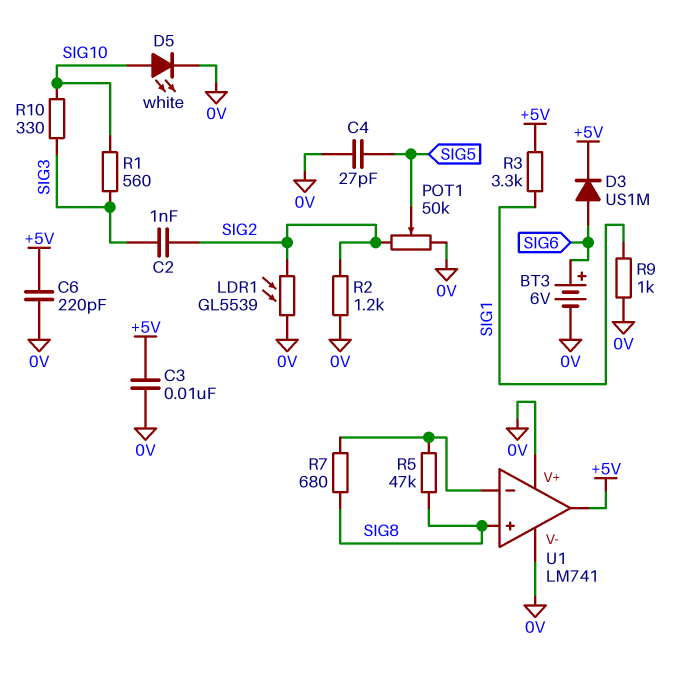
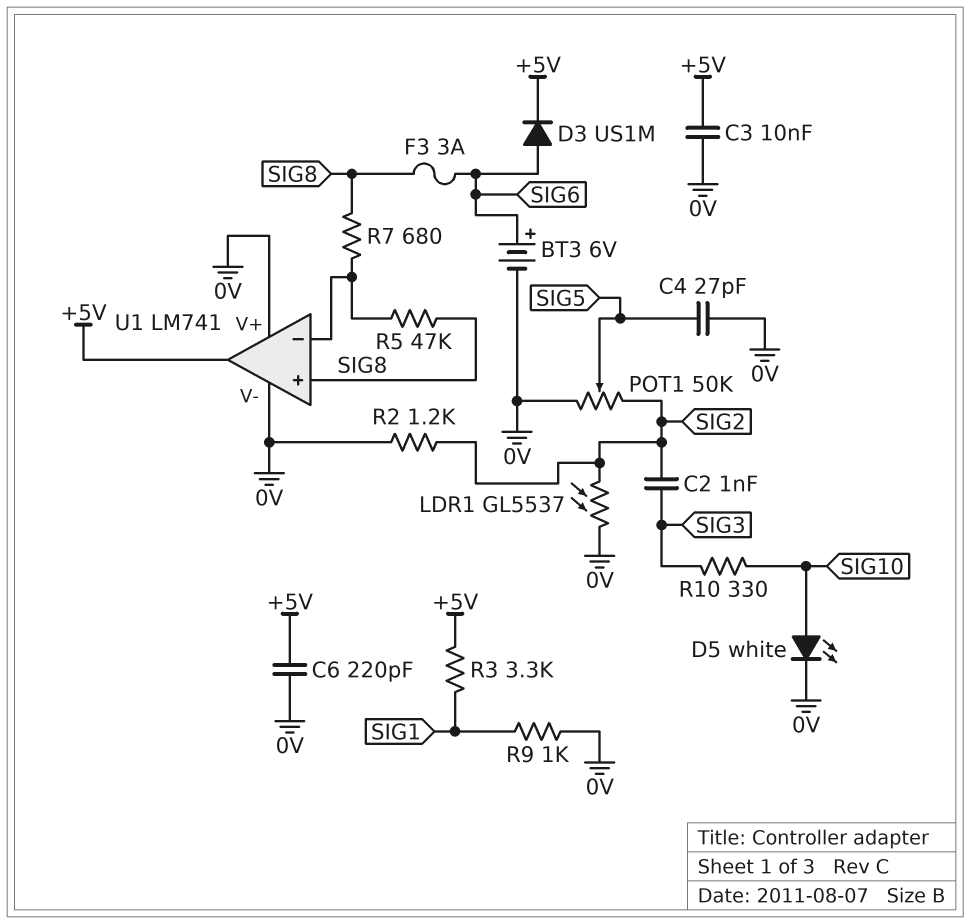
F3: none -> 3A (SIG6, SIG8)
LDR1: GL5539 (0V, SIG2) -> GL5537 (0V, SIG2)
R1: 560 (SIG3, SIG10) -> none

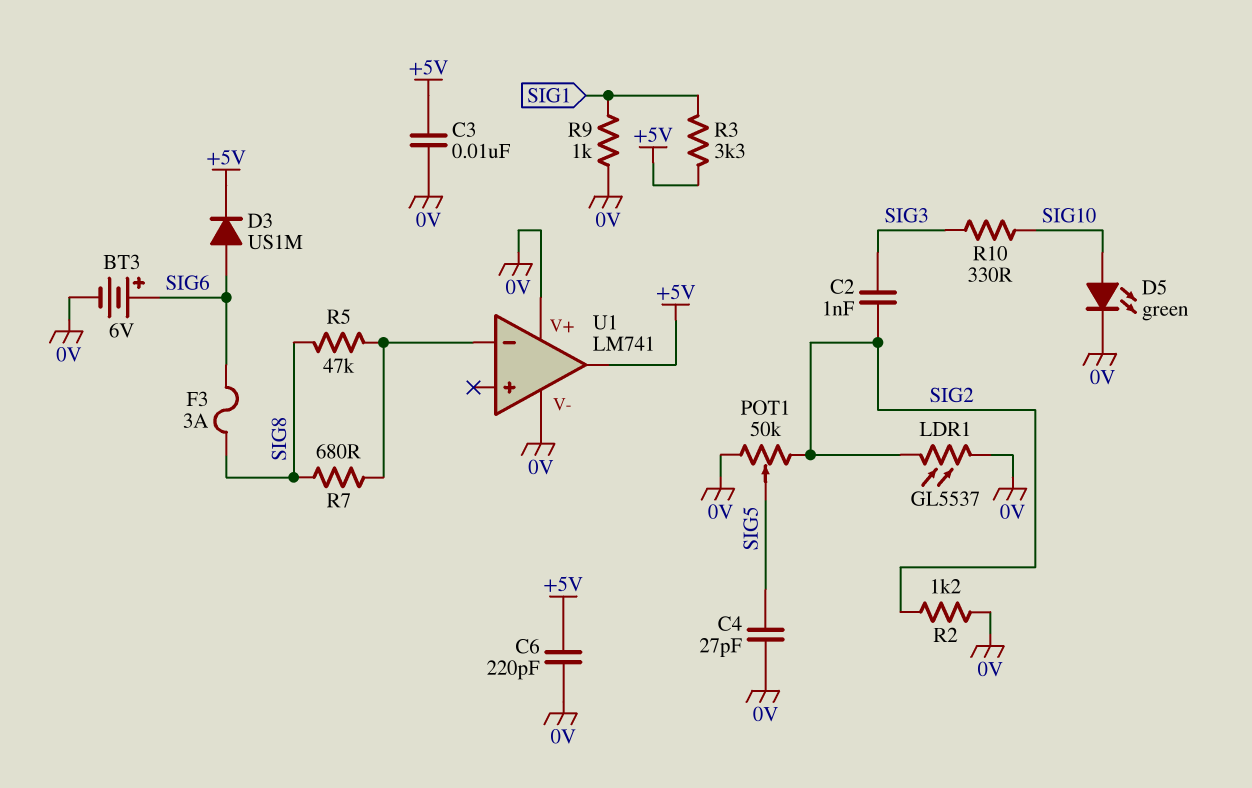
D5: LED white (A SIG10, K 0V) -> LED green (A SIG10, K 0V)
U1 pin in+: SIG8 -> none

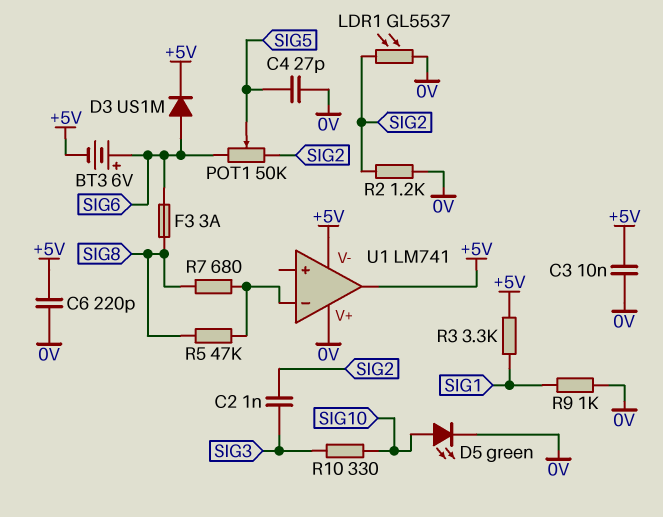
BT3: 6V (plus SIG6, minus 0V) -> 6V (plus SIG6, minus +5V)
POT1: 50k (0V, SIG2, wiper SIG5) -> 50k (SIG2, SIG6, wiper SIG5)
U1 pin V-: 0V -> +5V

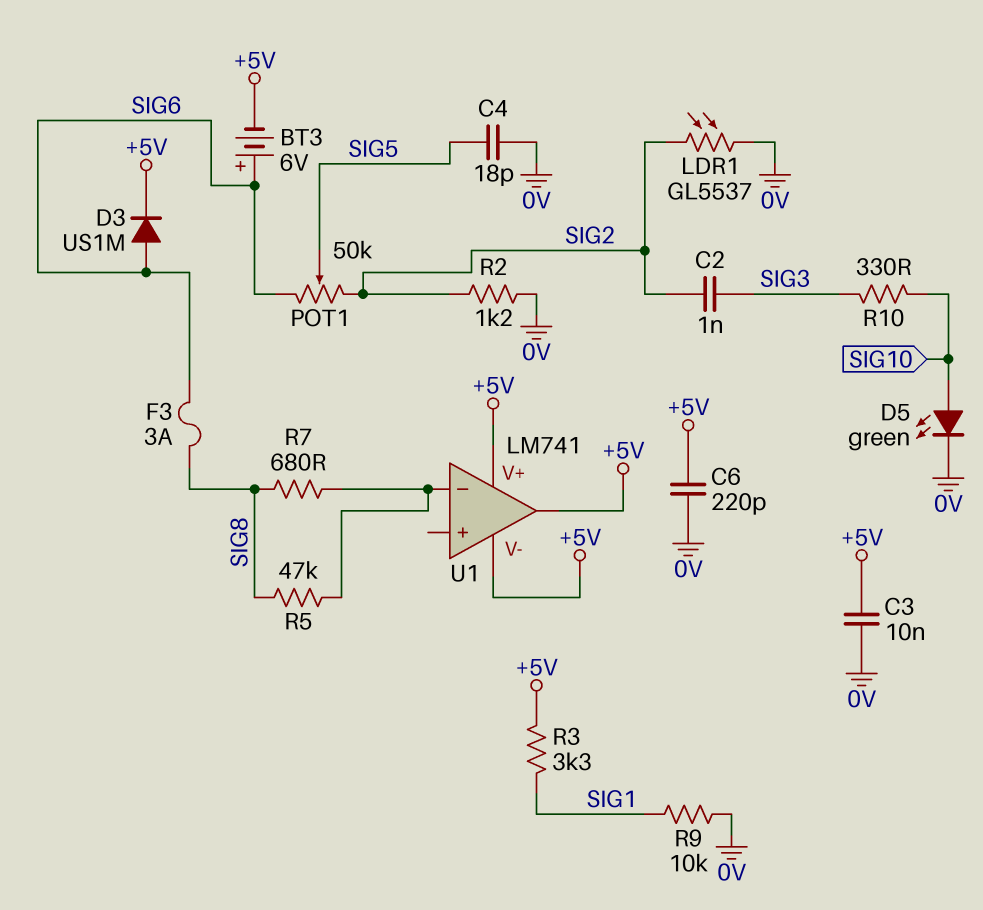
C4: 27pF (0V, SIG5) -> 18pF (0V, SIG5)
R9: 1k (0V, SIG1) -> 10k (0V, SIG1)
U1 pin V+: 0V -> +5V

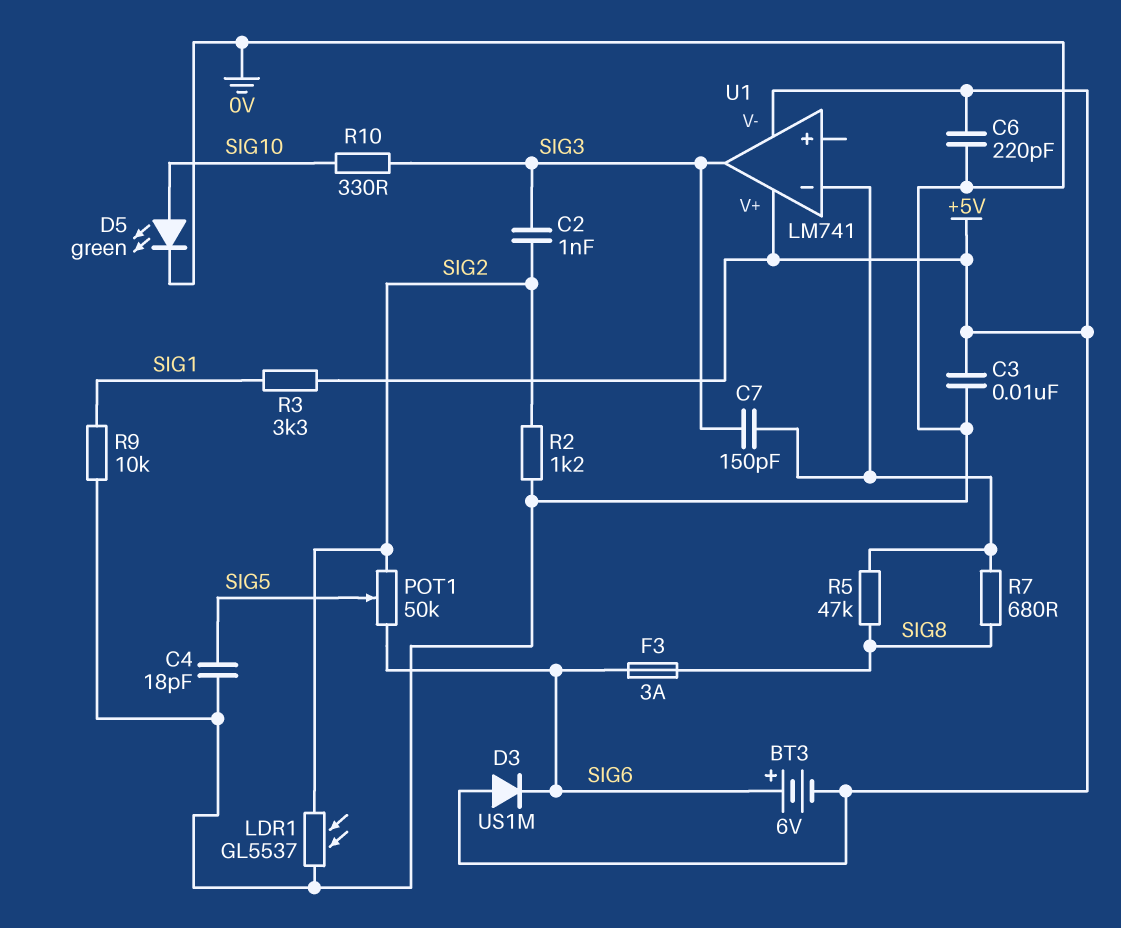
C7: none -> 150pF (SIG3, U1/in-)
D3: diode US1M (A SIG6, K +5V) -> diode US1M (A +5V, K SIG6)
U1 pin out: +5V -> SIG3

